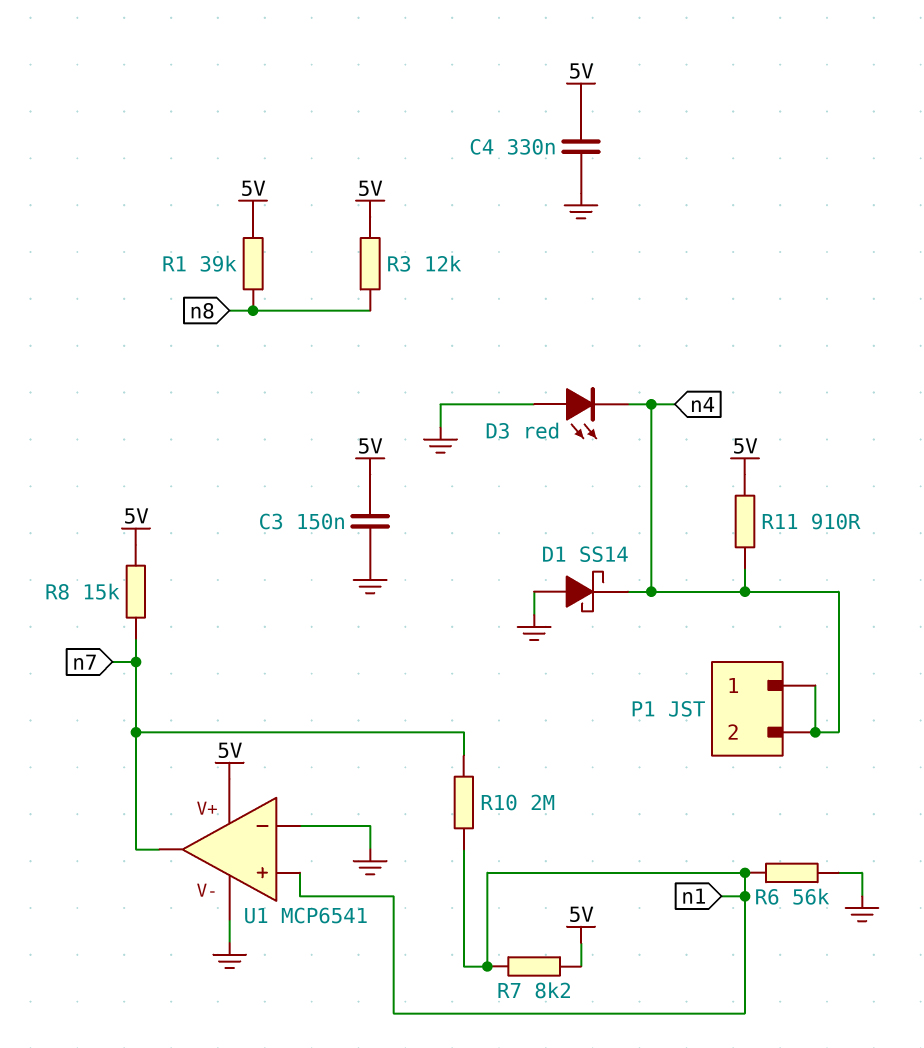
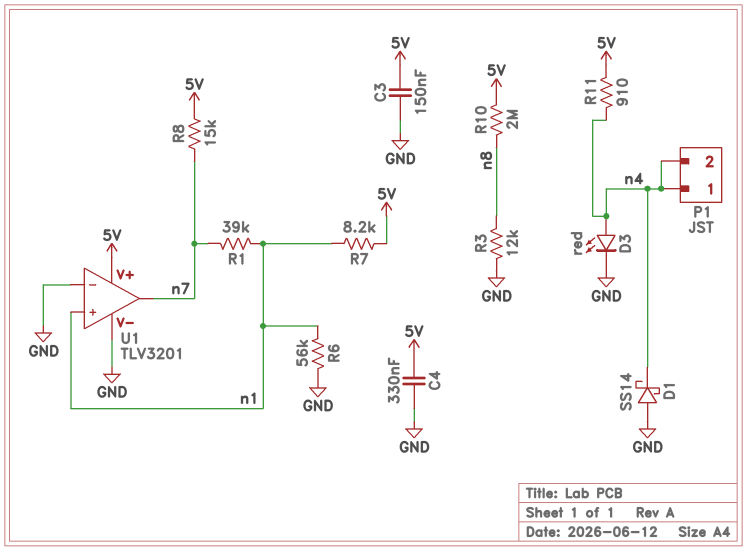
D3: LED red (A GND, K n4) -> LED red (A n4, K GND)
R1: 39k (5V, n8) -> 39k (n1, n7)
R3: 12k (5V, n8) -> 12k (GND, n8)
R10: 2M (n1, n7) -> 2M (5V, n8)
U1: MCP6541 -> TLV3201

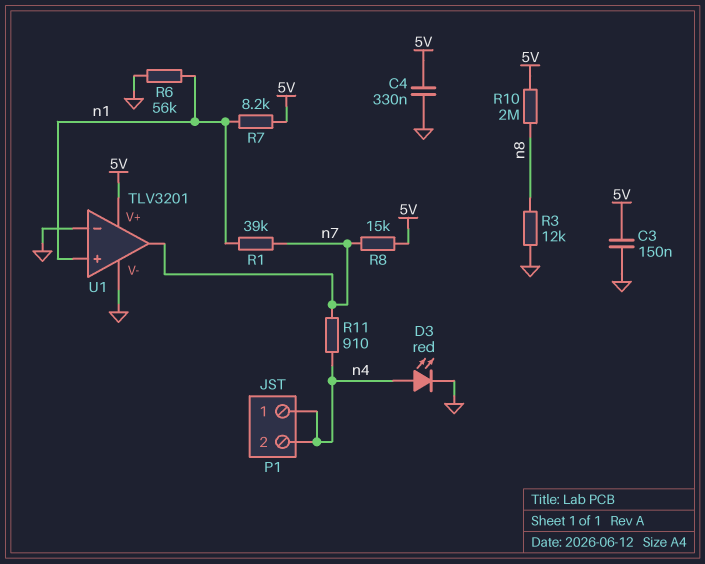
D1: schottky SS14 (A GND, K n4) -> none
R11: 910 (5V, n4) -> 910 (n4, n7)

